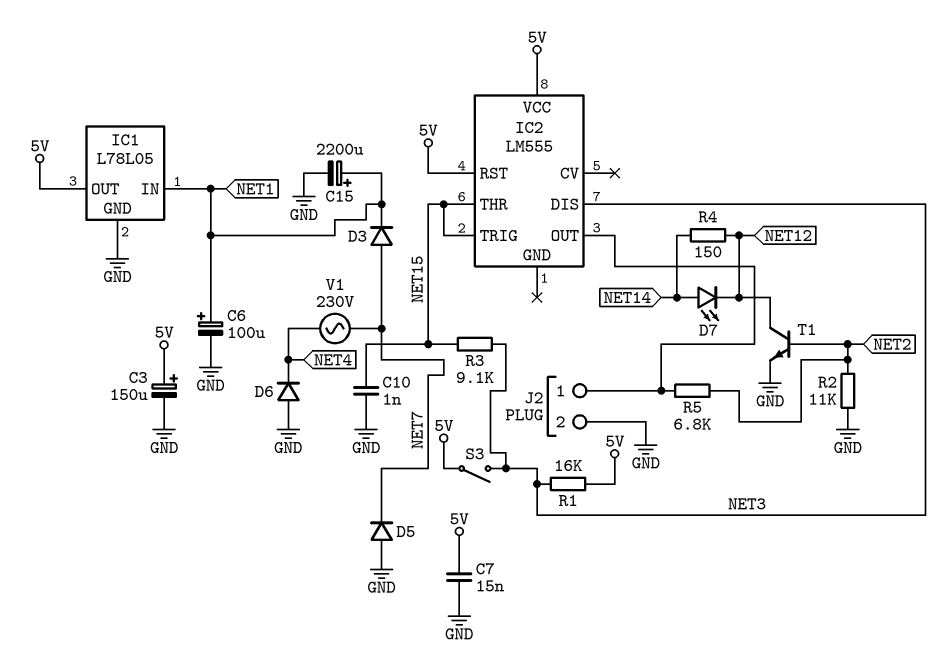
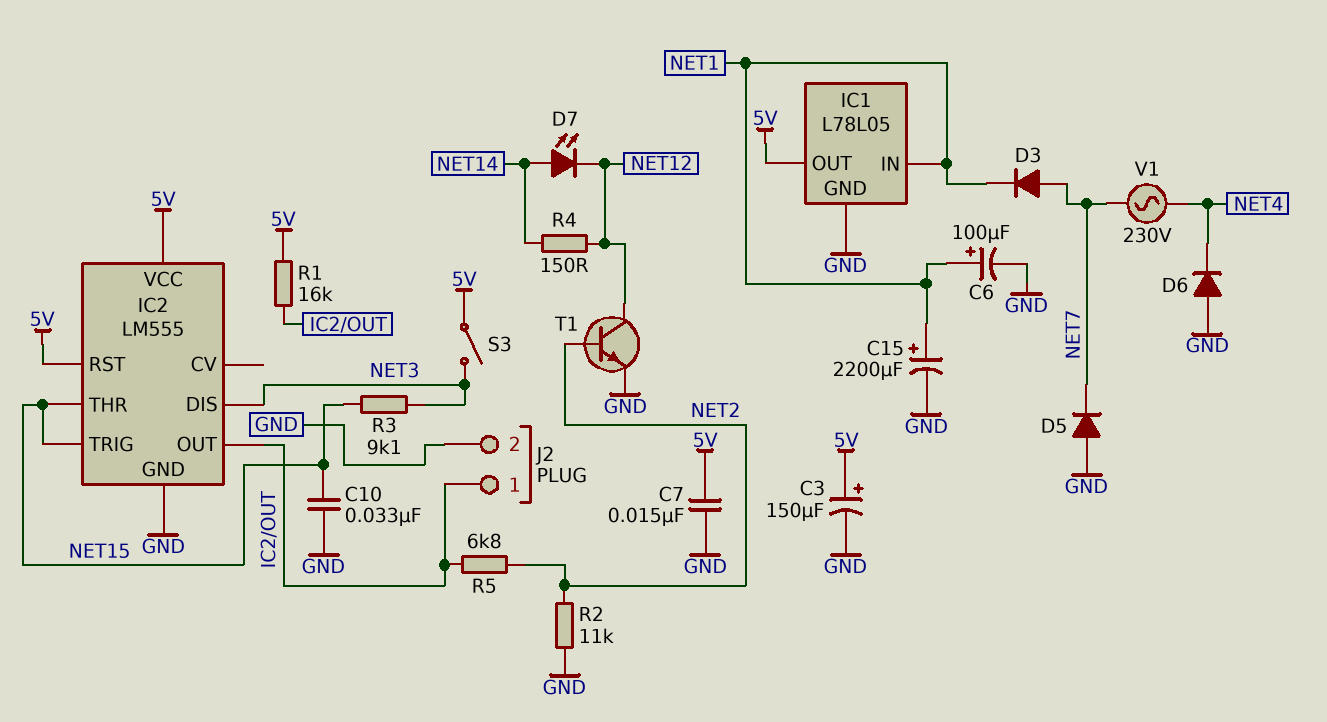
C10: 1nF (GND, NET15) -> 33nF (GND, NET15)
IC2 pin GND: none -> GND
R1: 16k (5V, NET3) -> 16k (5V, IC2/OUT)

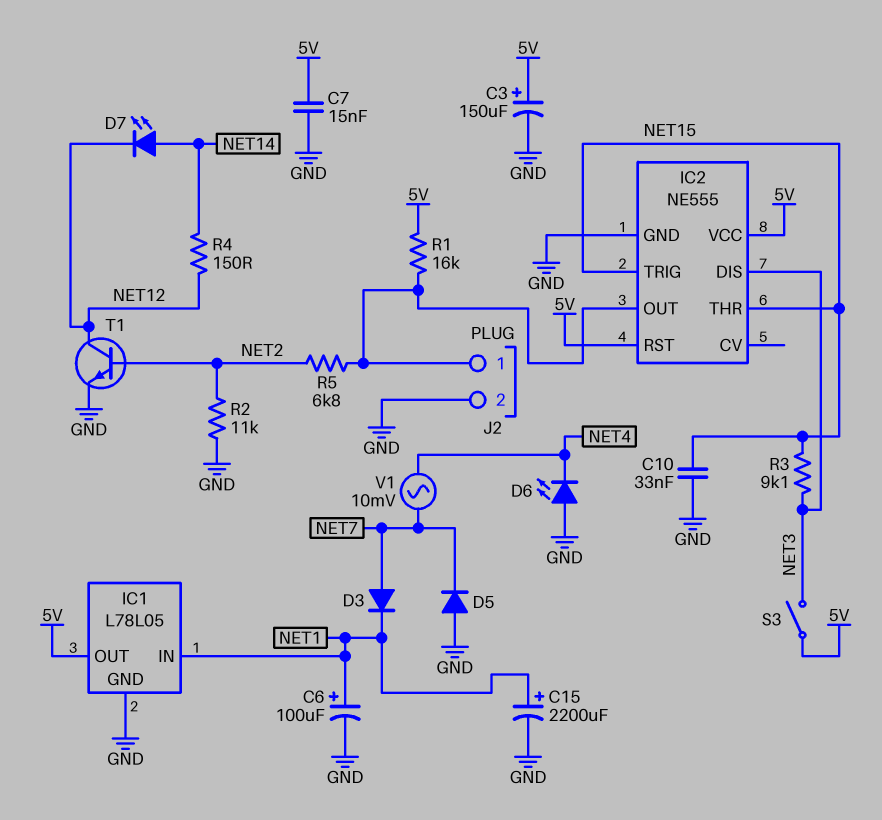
D6: diode (A GND, K NET4) -> LED (A GND, K NET4)
IC2: LM555 -> NE555
V1: AC 230V (NET4, NET7) -> AC 10mV (NET4, NET7)

